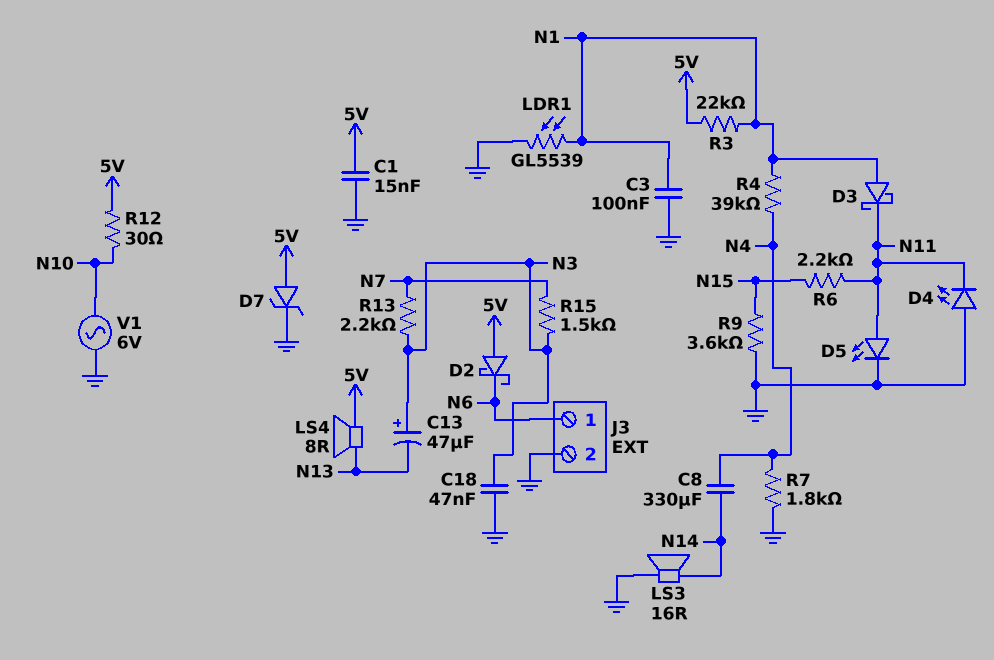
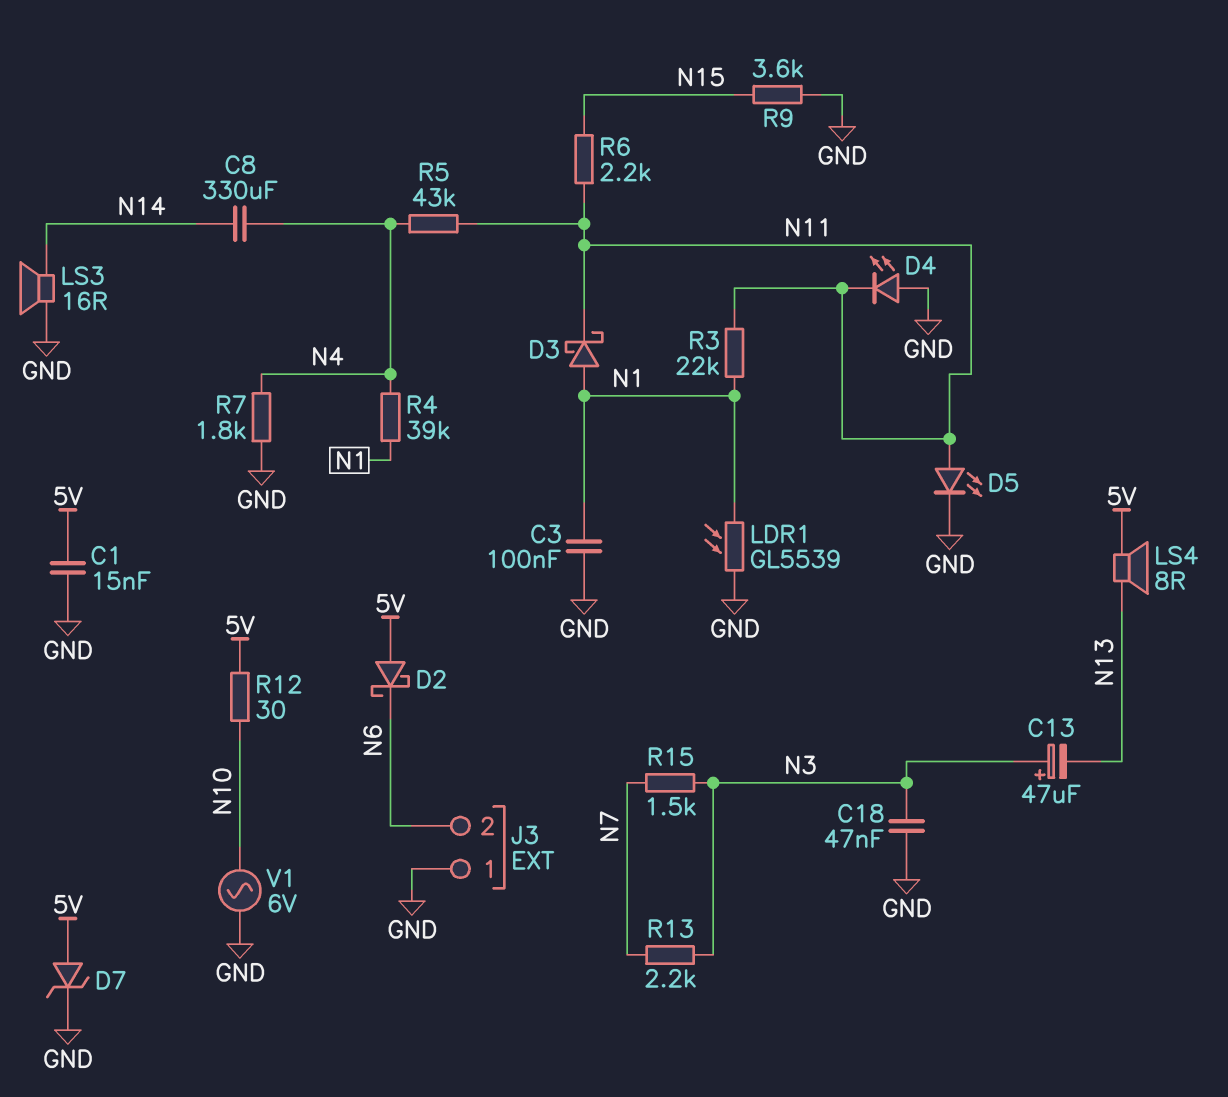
J3 pin 1: N6 -> GND
J3 pin 2: GND -> N6
R3: 22k (5V, N1) -> 22k (N1, N11)
R5: none -> 43k (N4, N11)

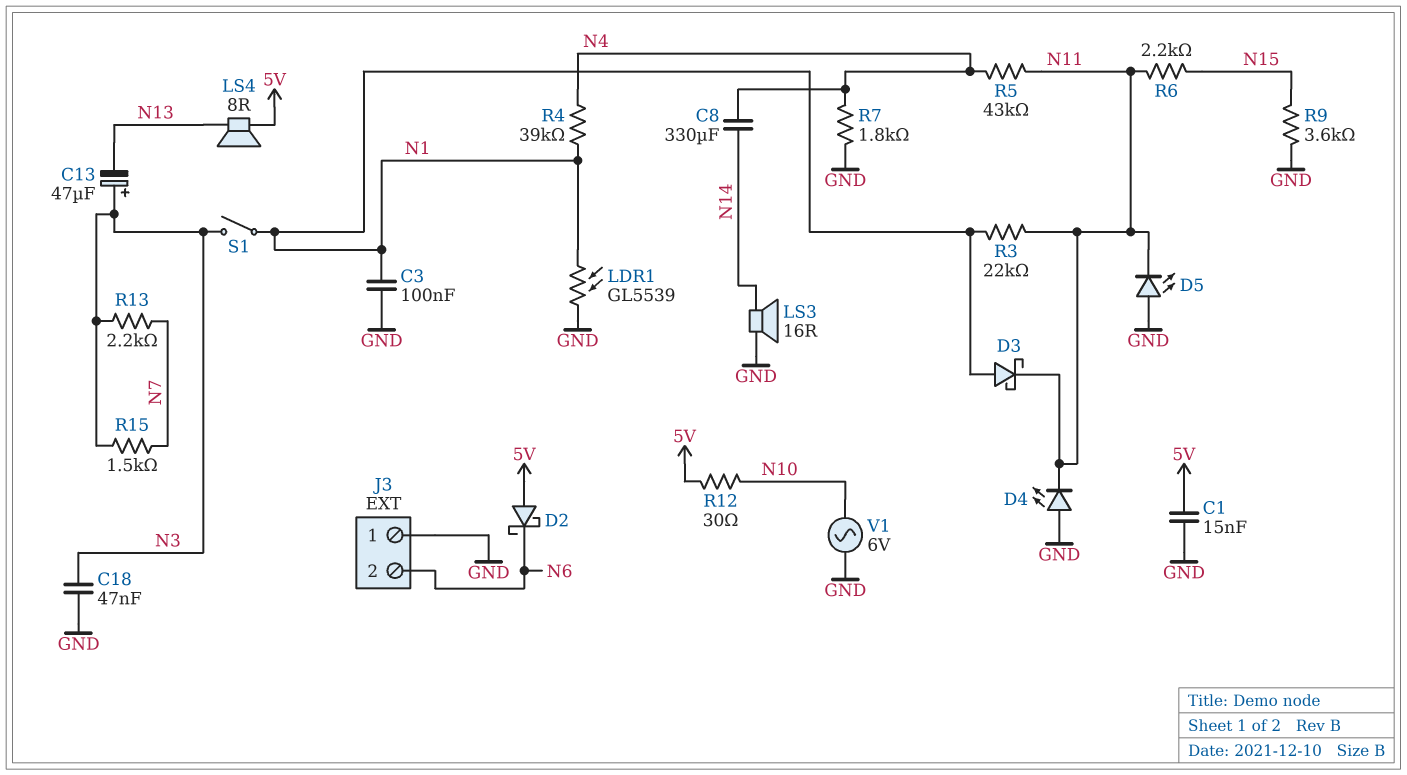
D5: LED (A N11, K GND) -> LED (A GND, K N11)
D7: zener (A 5V, K GND) -> none
S1: none -> switch (N1, N3)

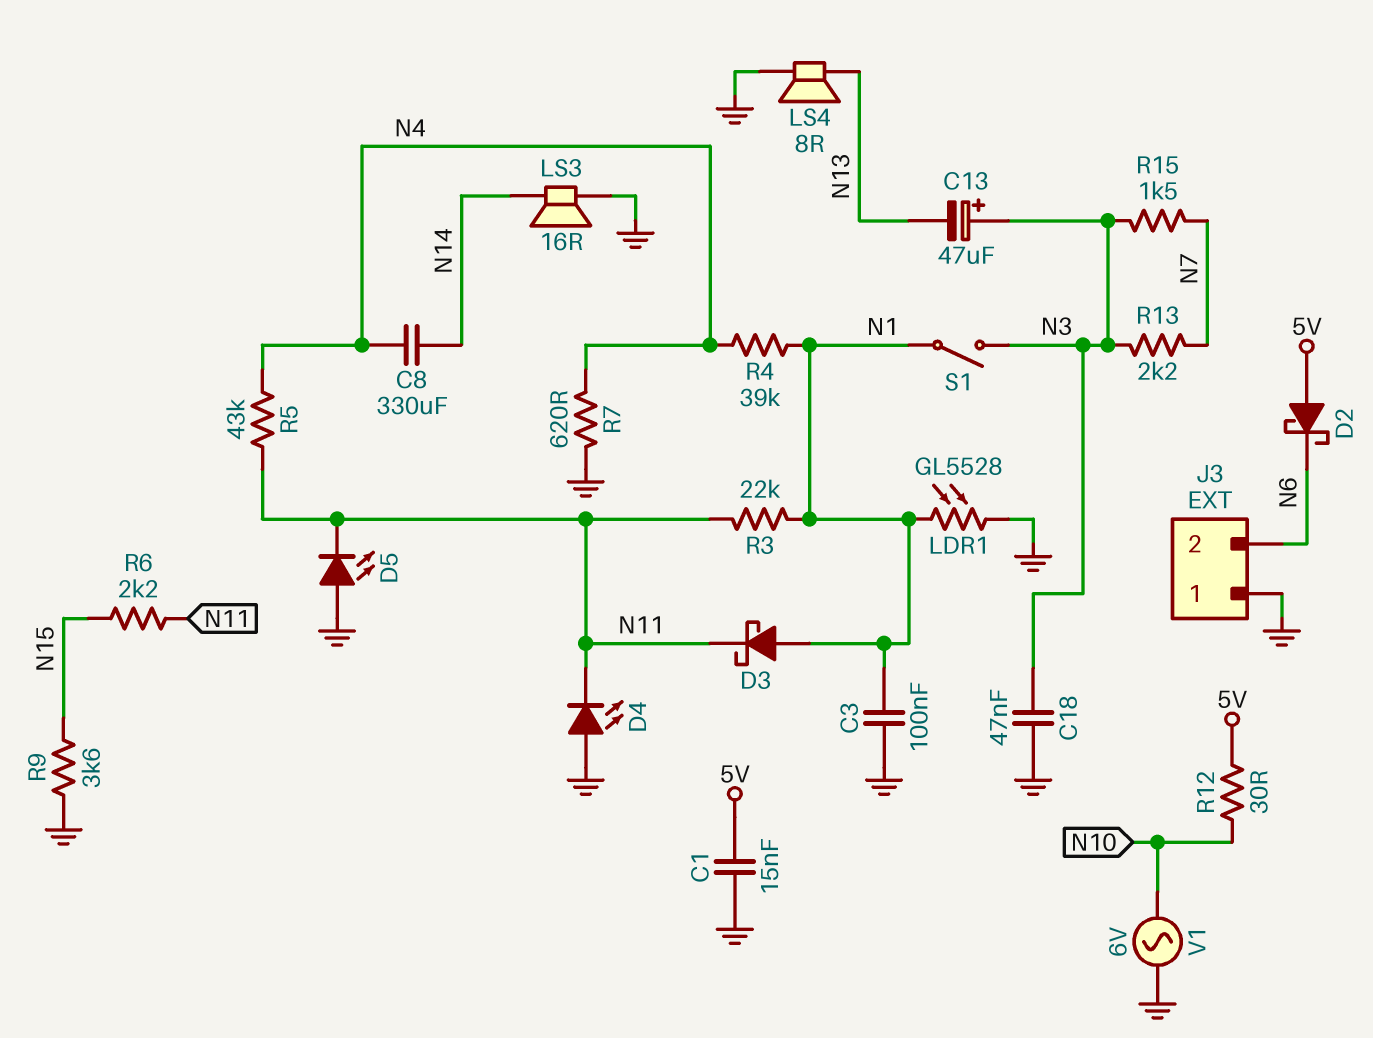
LDR1: GL5539 (GND, N1) -> GL5528 (GND, N1)
LS4: speaker 8R (5V, N13) -> speaker 8R (GND, N13)
R7: 1.8k (GND, N4) -> 620 (GND, N4)

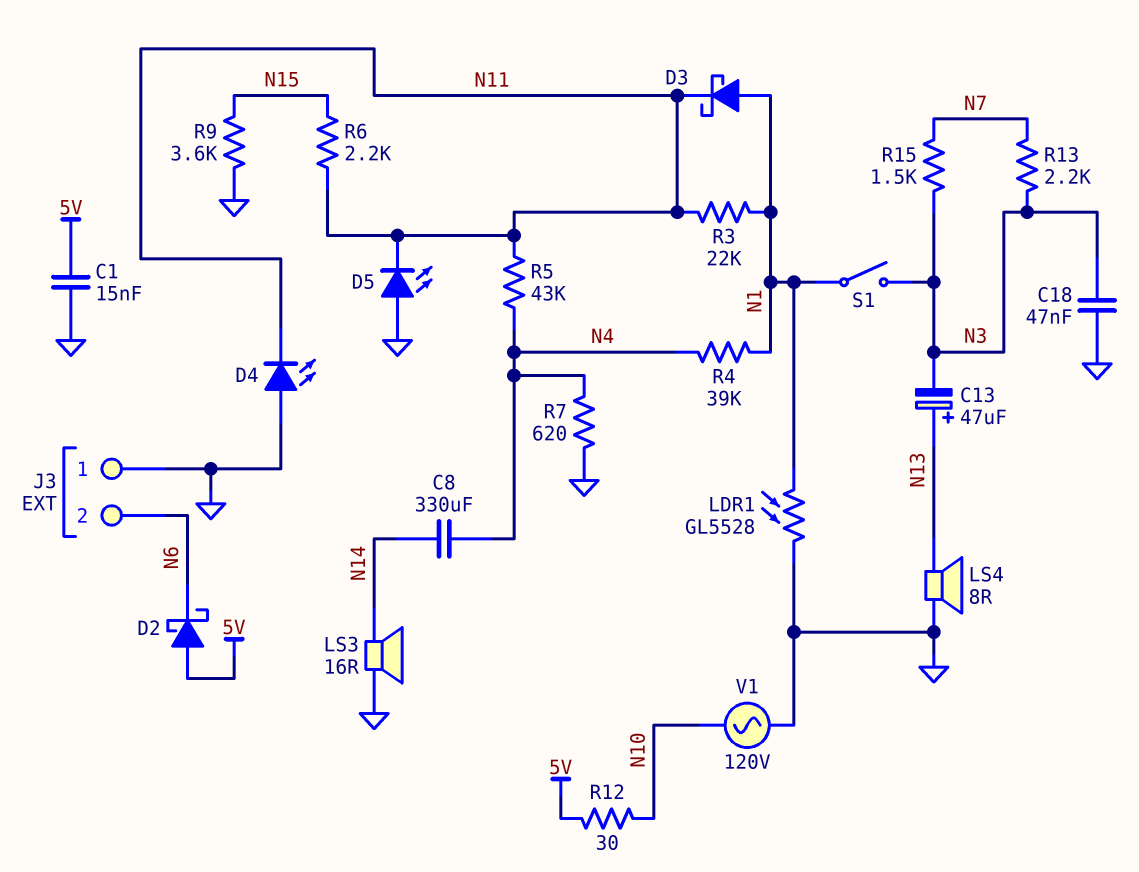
C3: 100nF (GND, N1) -> none
C13: 47uF (plus N3, minus N13) -> 47uF (plus N13, minus N3)
V1: AC 6V (GND, N10) -> AC 120V (GND, N10)

